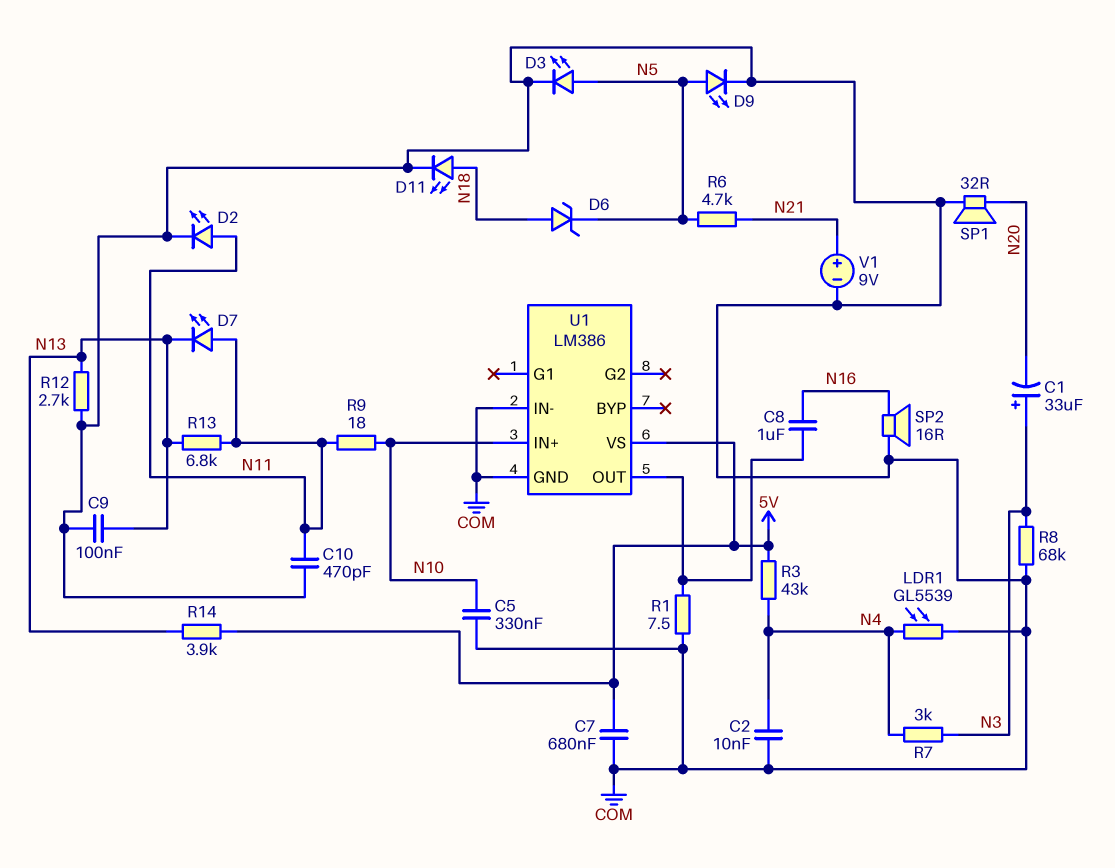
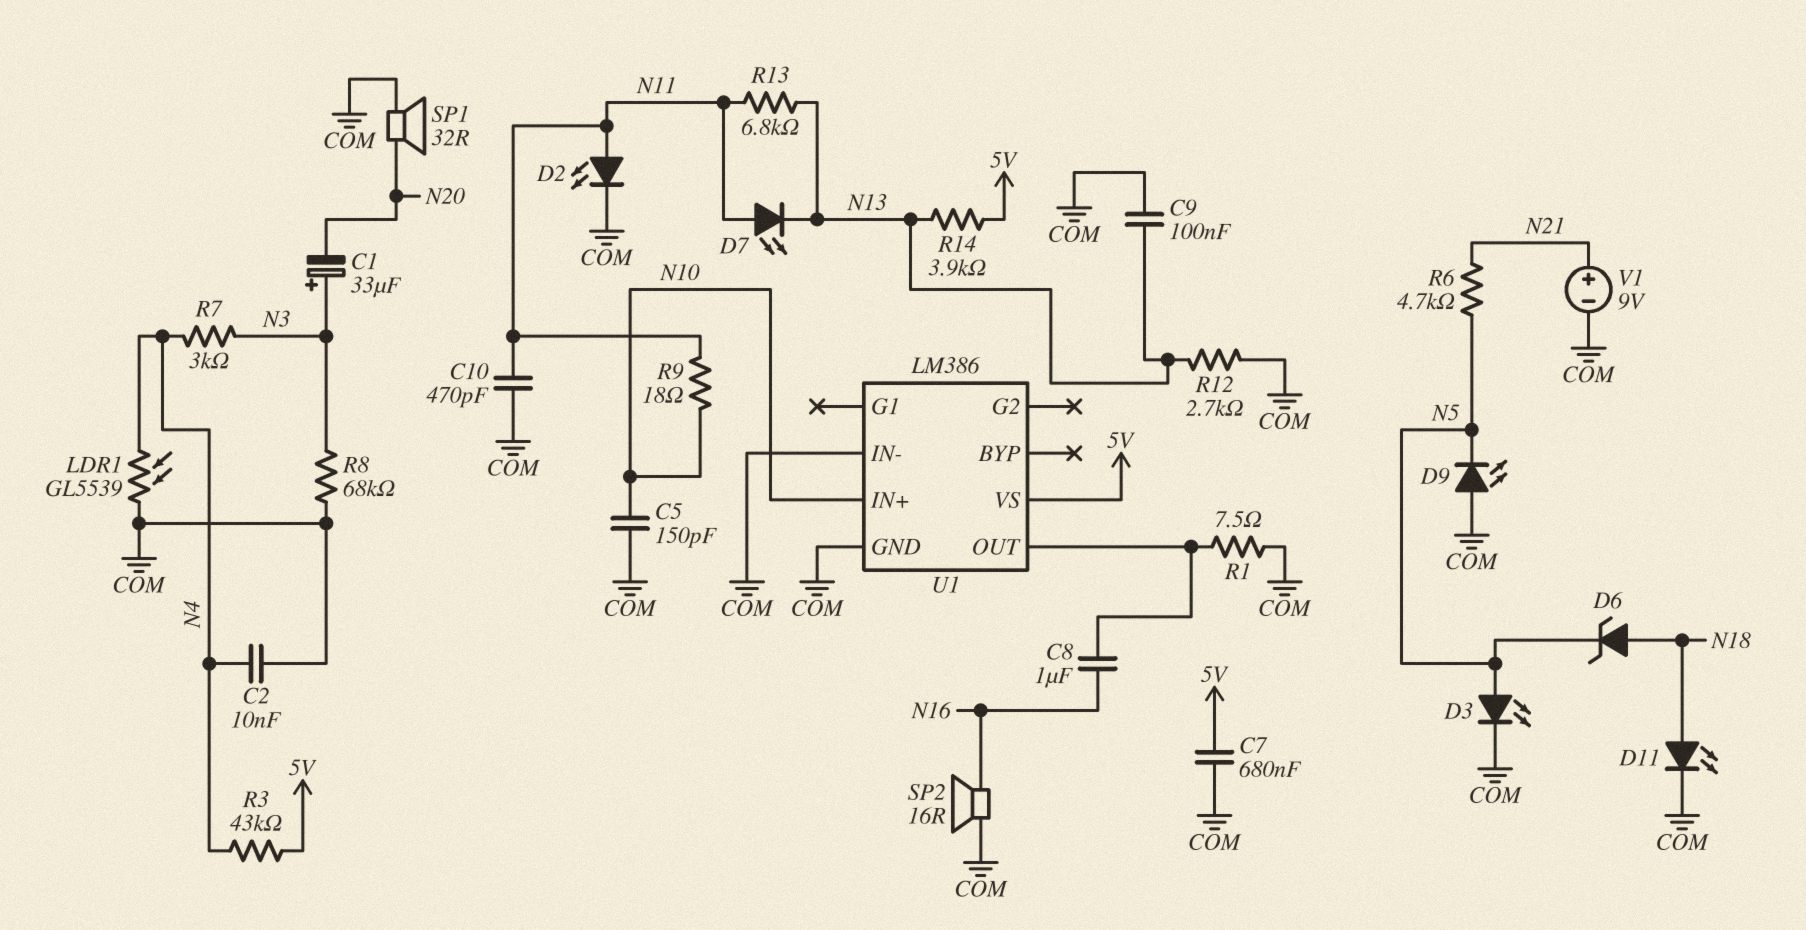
C5: 330nF (COM, N10) -> 150pF (COM, N10)
D9: LED (A N5, K COM) -> LED (A COM, K N5)

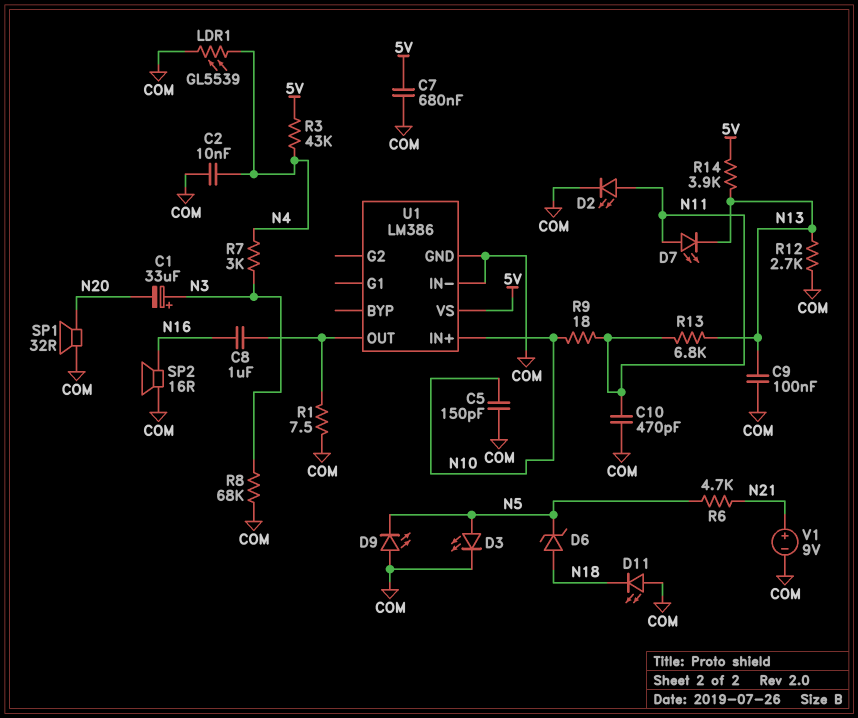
D11: LED (A N18, K COM) -> LED (A COM, K N18)

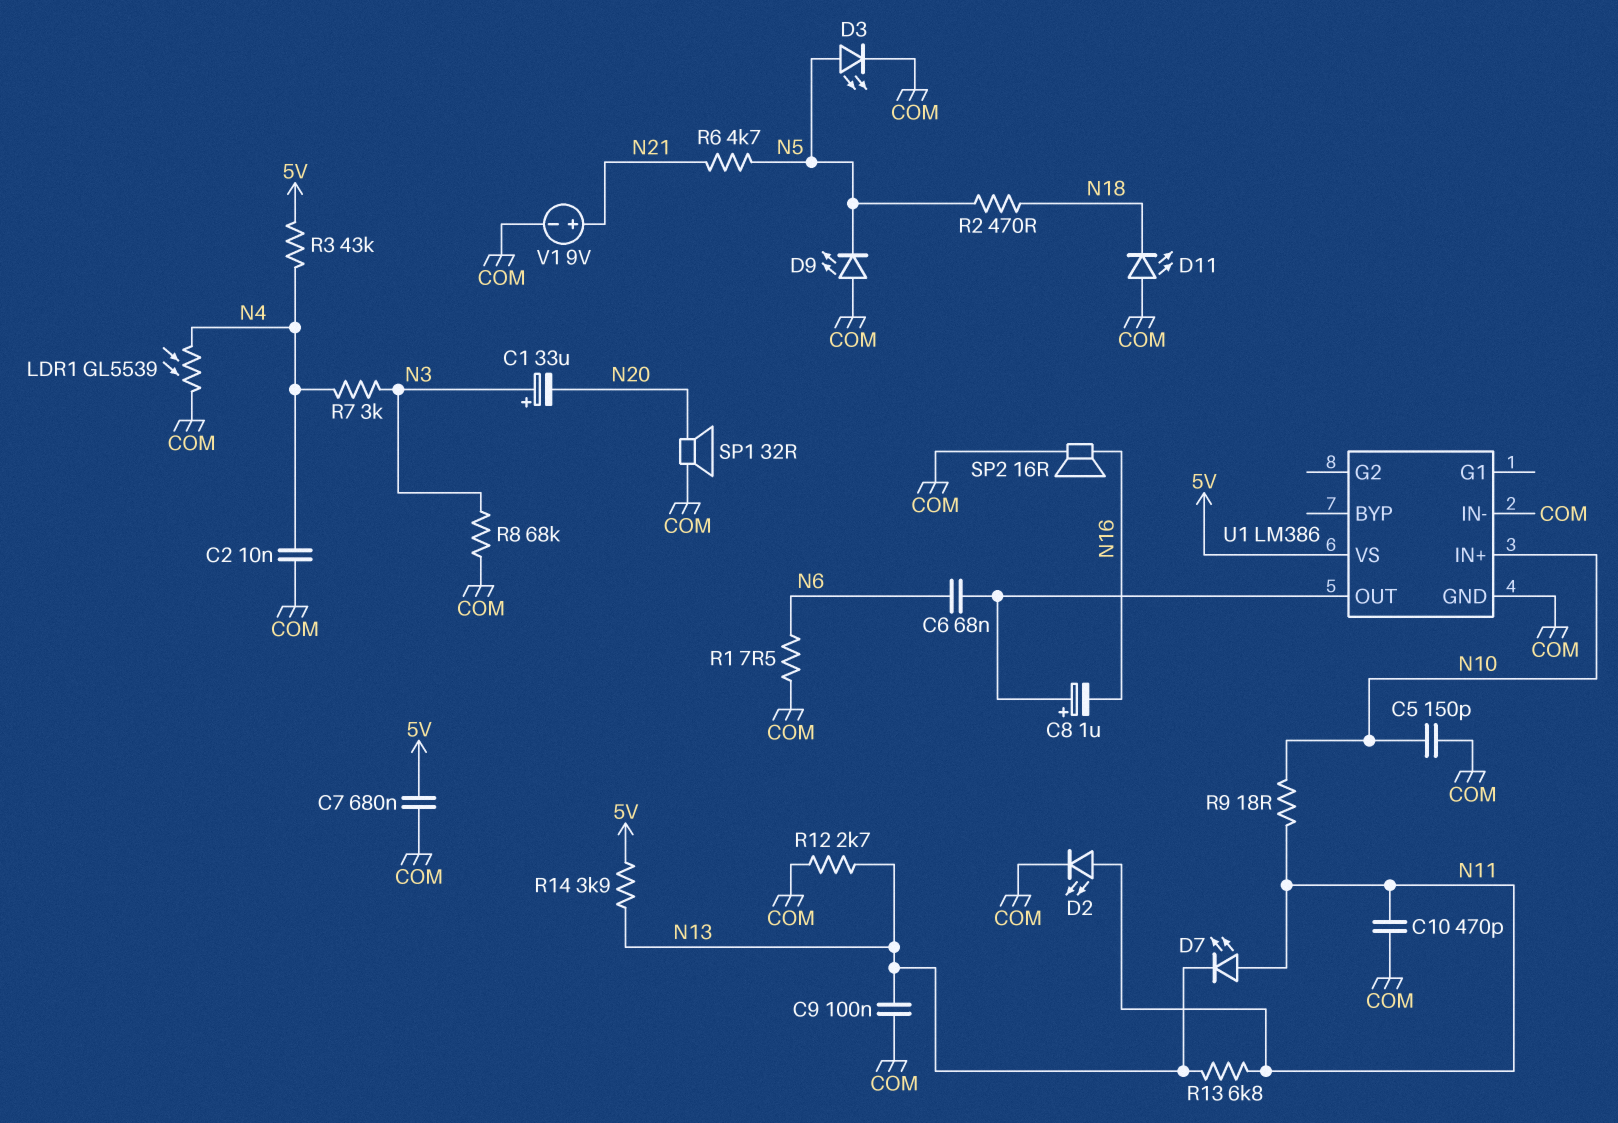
C6: none -> 68nF (N6, U1/OUT)
C8: 1uF (N16, U1/OUT) -> 1uF (plus U1/OUT, minus N16)
D6: zener (A N18, K N5) -> none
R1: 7.5 (COM, U1/OUT) -> 7.5 (COM, N6)
R2: none -> 470 (N5, N18)

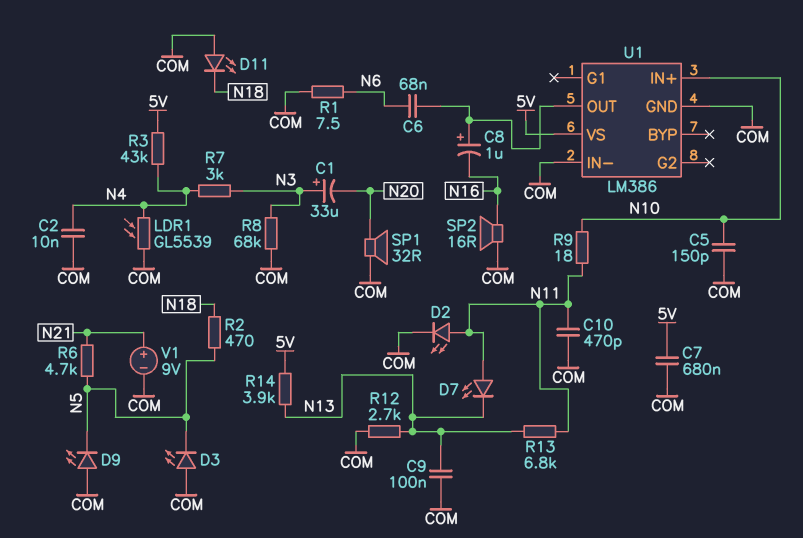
D3: LED (A N5, K COM) -> LED (A COM, K N5)

